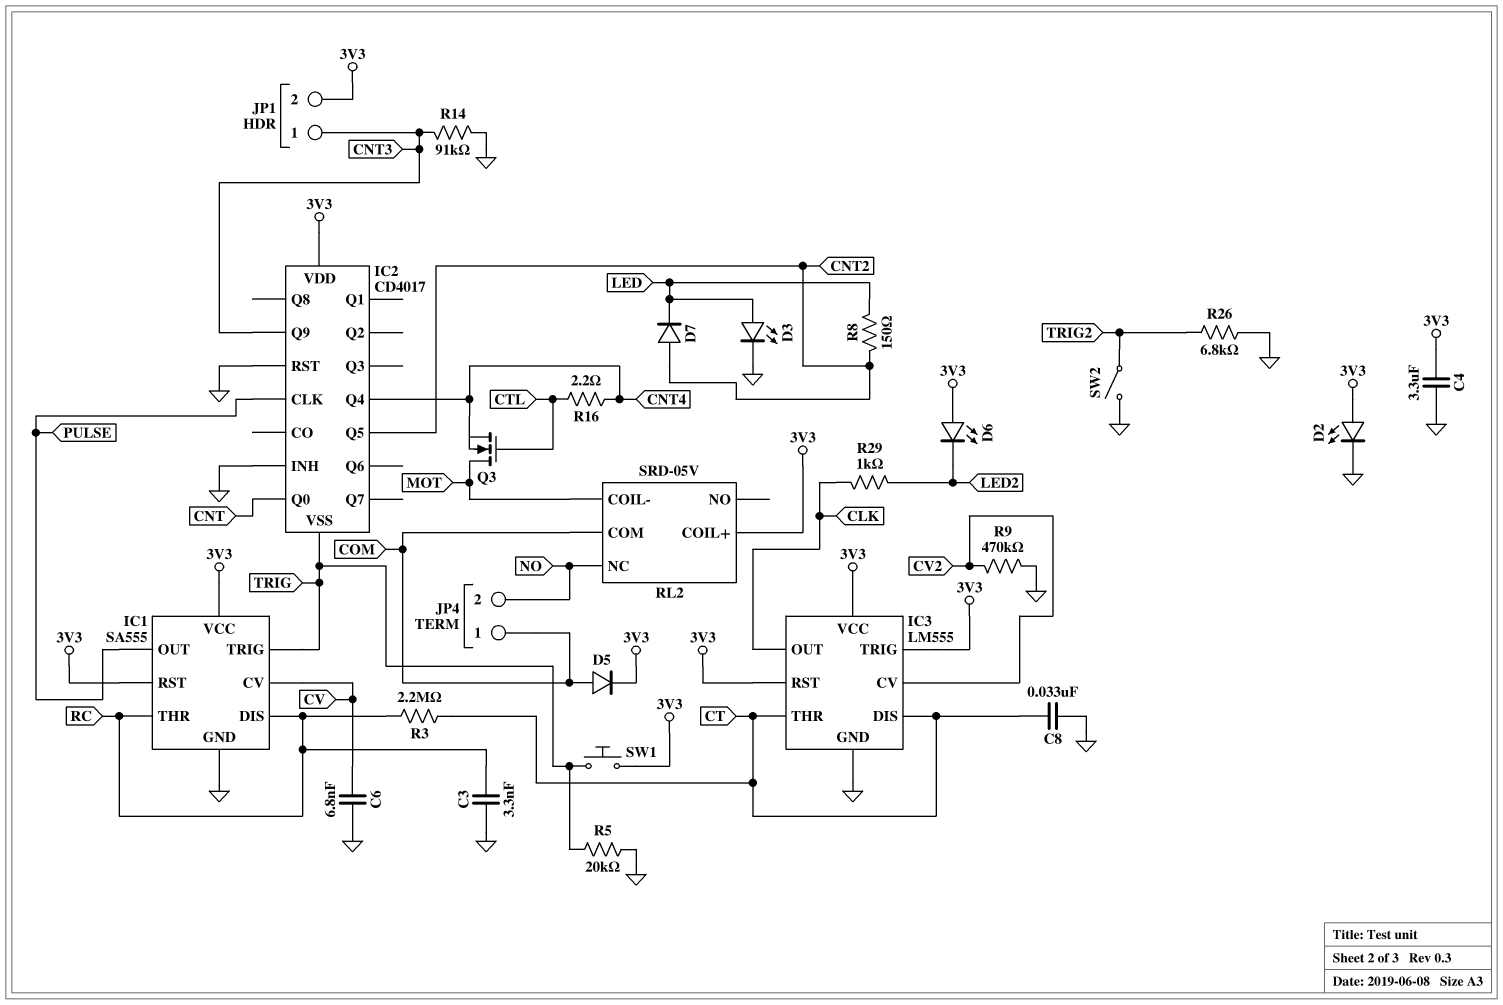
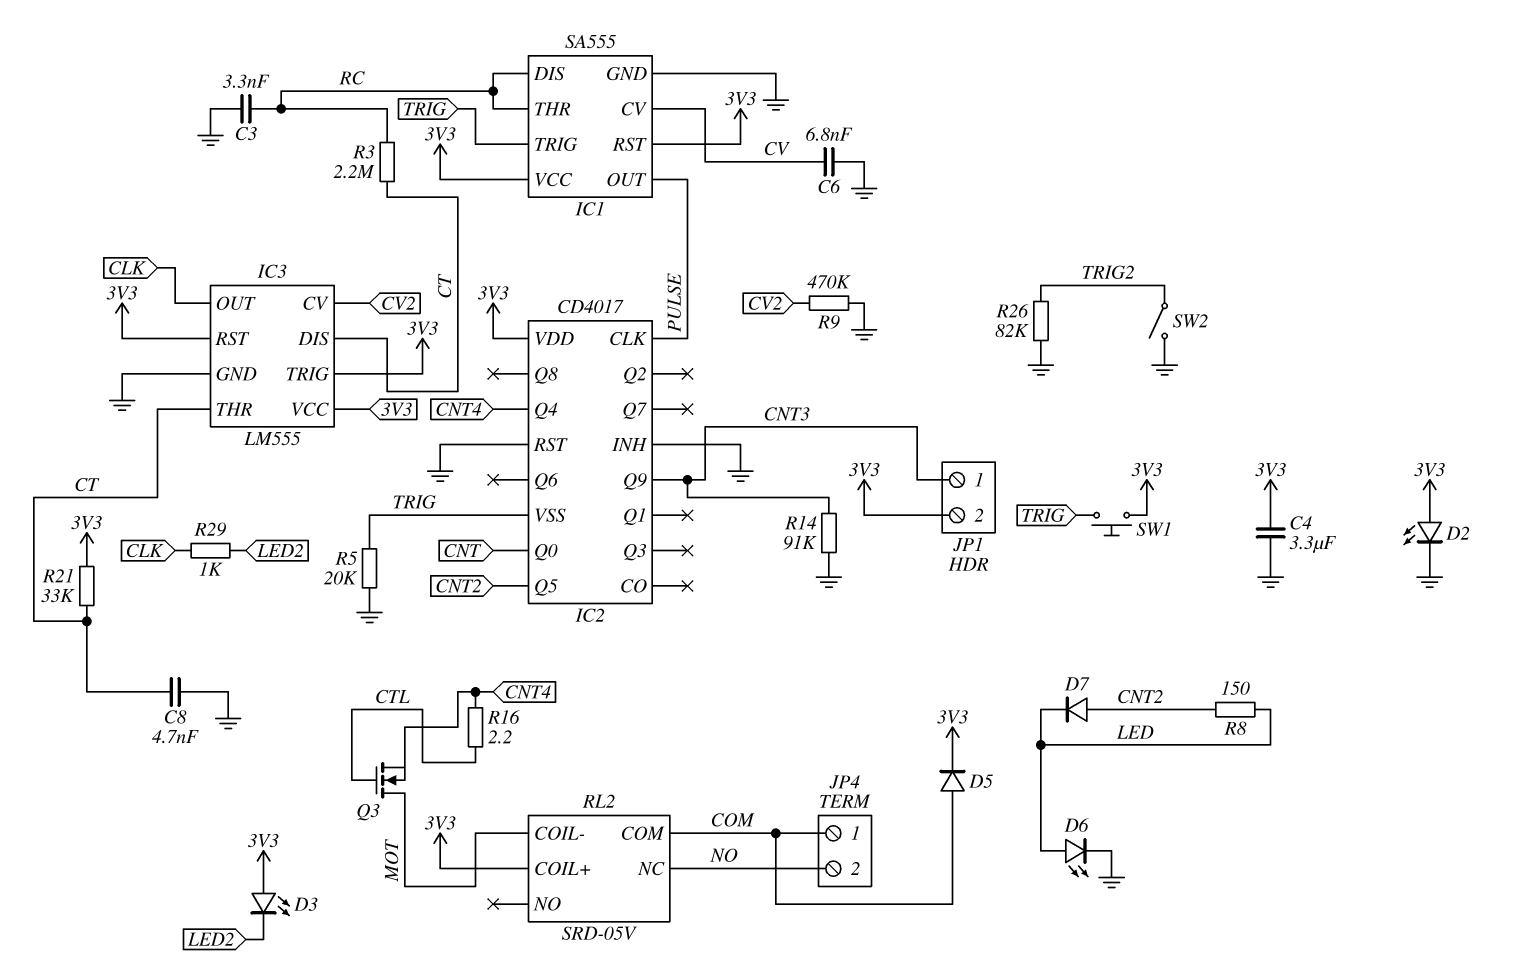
C8: 33nF (CT, GND) -> 4.7nF (CT, GND)
D3: LED (A LED, K GND) -> LED (A 3V3, K LED2)
D6: LED (A 3V3, K LED2) -> LED (A LED, K GND)
R21: none -> 33k (3V3, CT)
R26: 6.8k (GND, TRIG2) -> 82k (GND, TRIG2)

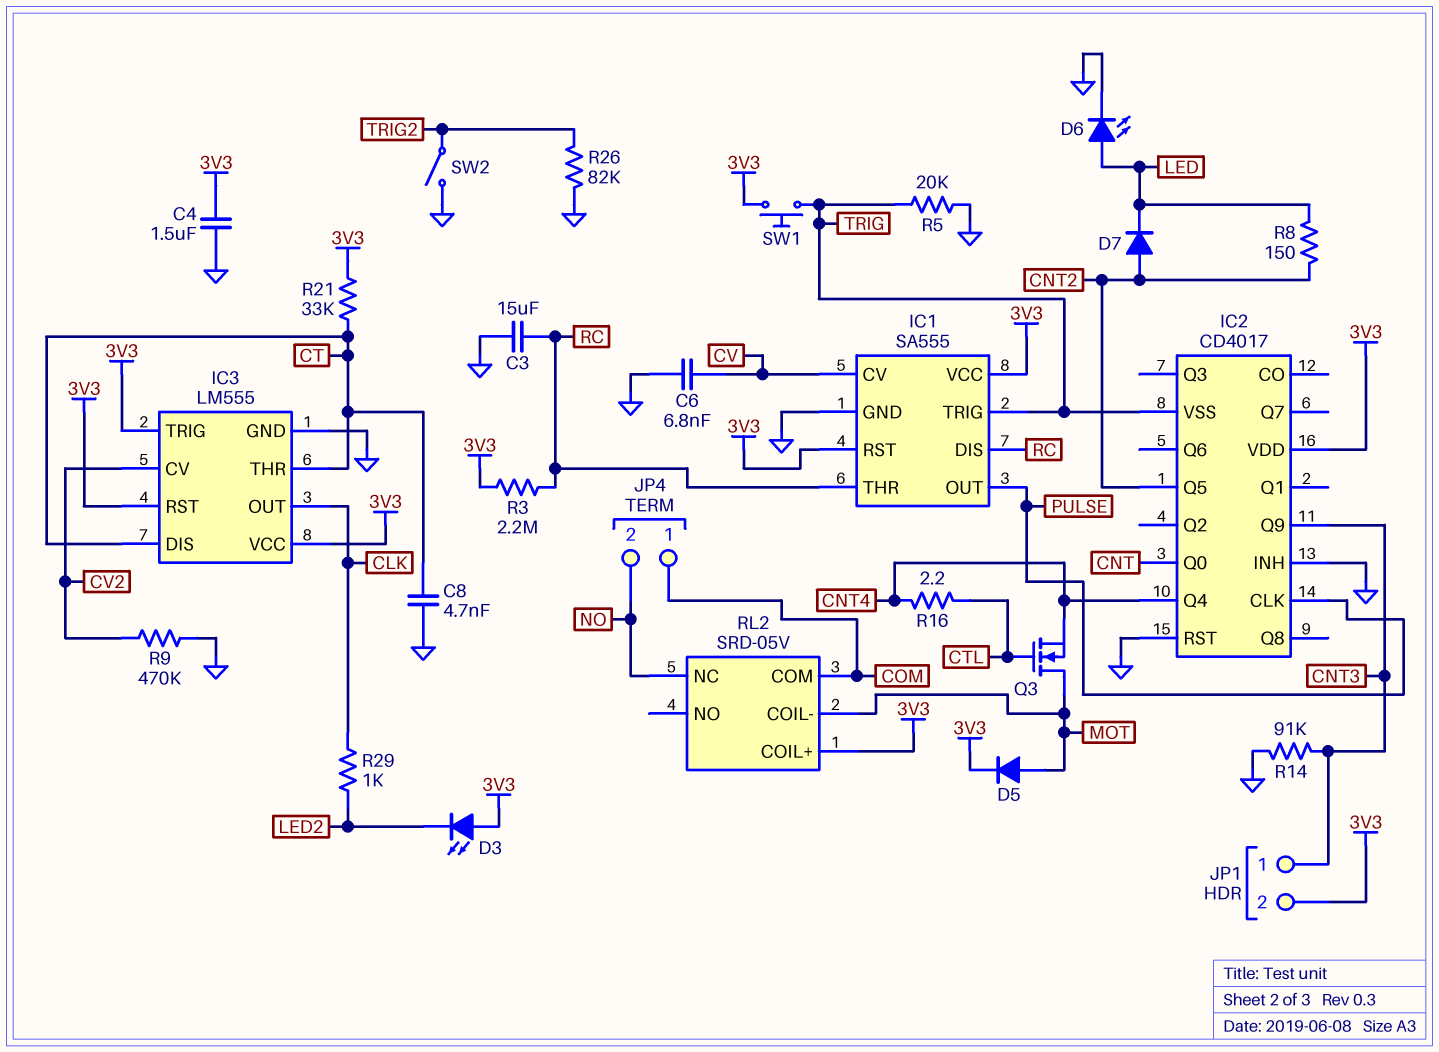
C3: 3.3nF (GND, RC) -> 15uF (GND, RC)
C4: 3.3uF (3V3, GND) -> 1.5uF (3V3, GND)
D2: LED (A 3V3, K GND) -> none
D5: diode (A COM, K 3V3) -> diode (A MOT, K 3V3)
R3: 2.2M (CT, RC) -> 2.2M (3V3, RC)

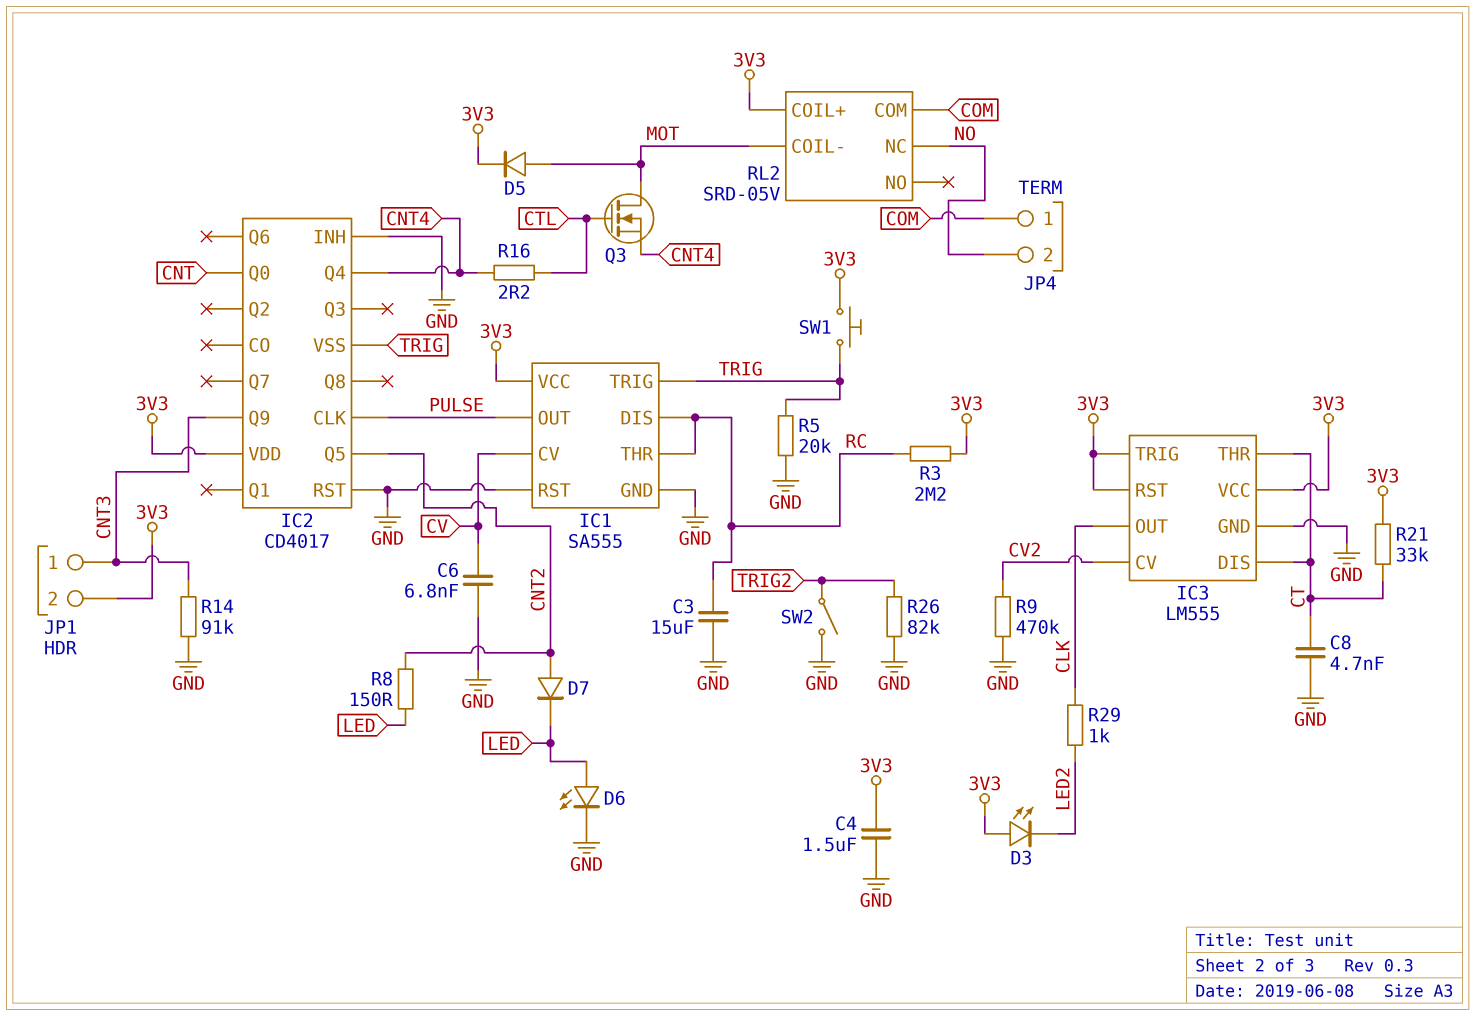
IC1 pin RST: 3V3 -> GND

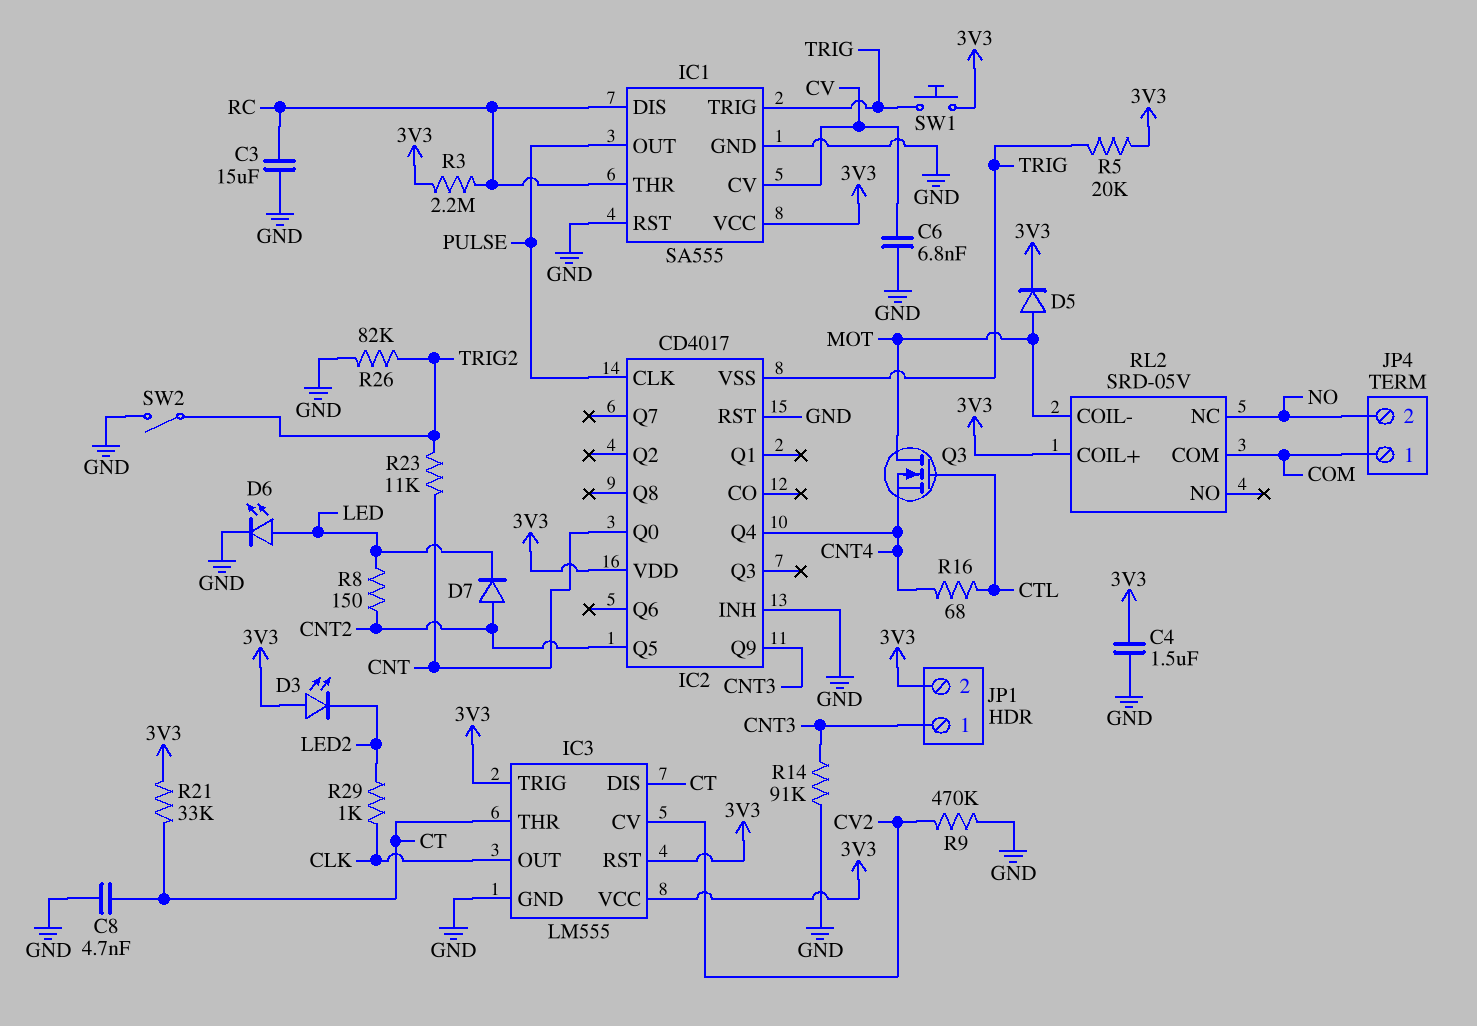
R5: 20k (GND, TRIG) -> 20k (3V3, TRIG)
R16: 2.2 (CNT4, CTL) -> 68 (CNT4, CTL)
R23: none -> 11k (CNT, TRIG2)

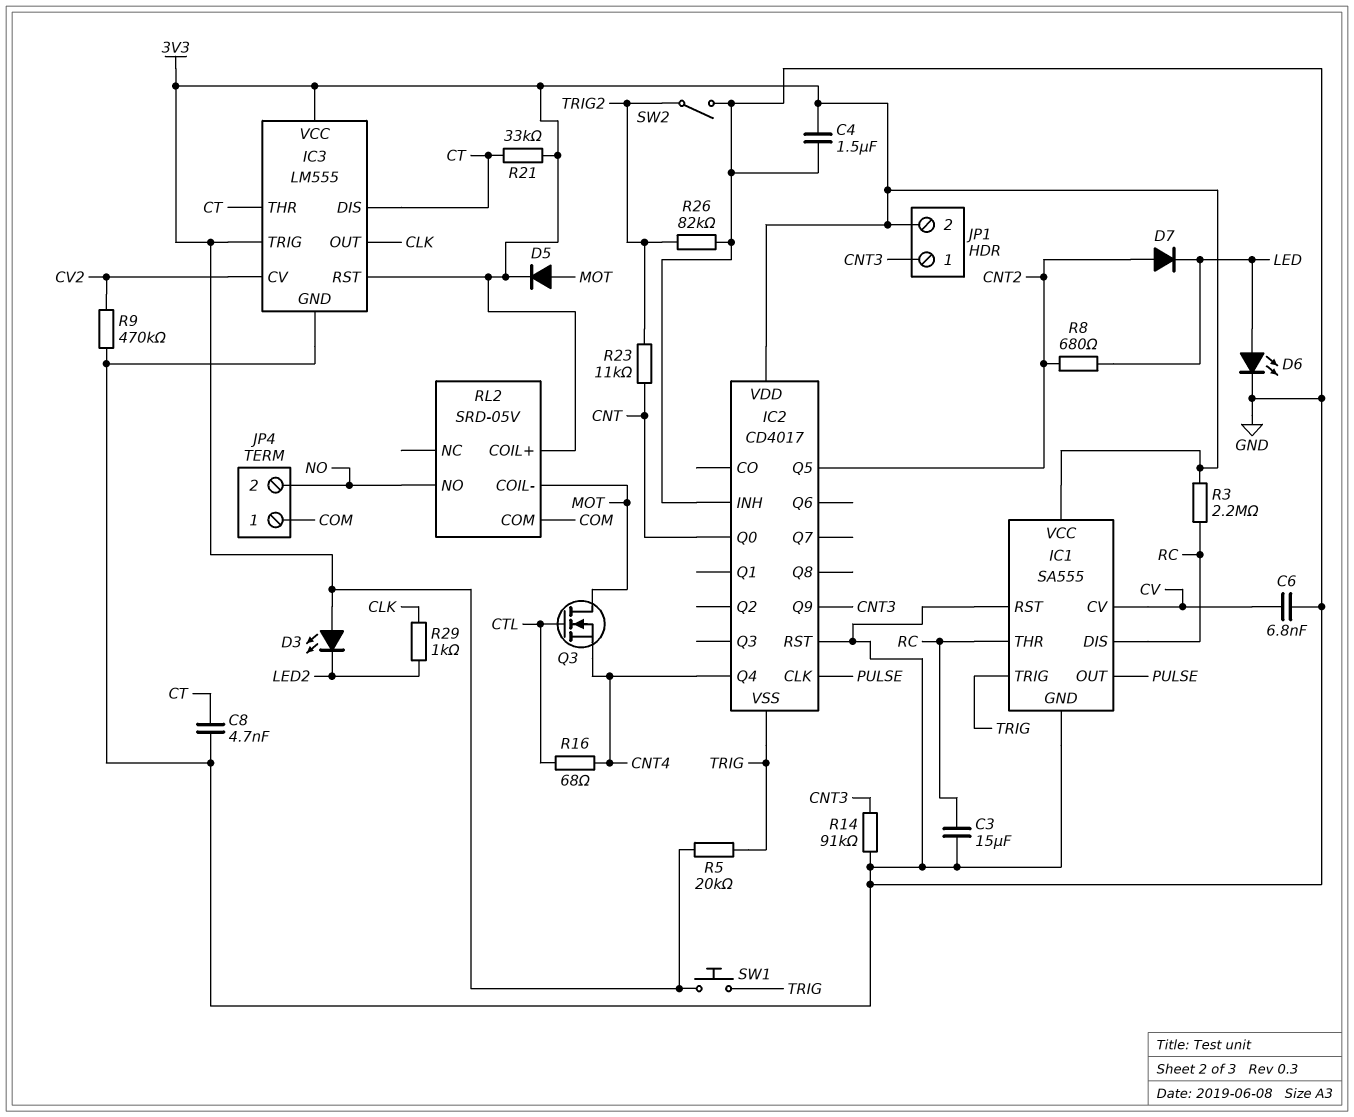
R8: 150 (CNT2, LED) -> 680 (CNT2, LED)
RL2 pin NC: NO -> none
RL2 pin NO: none -> NO

